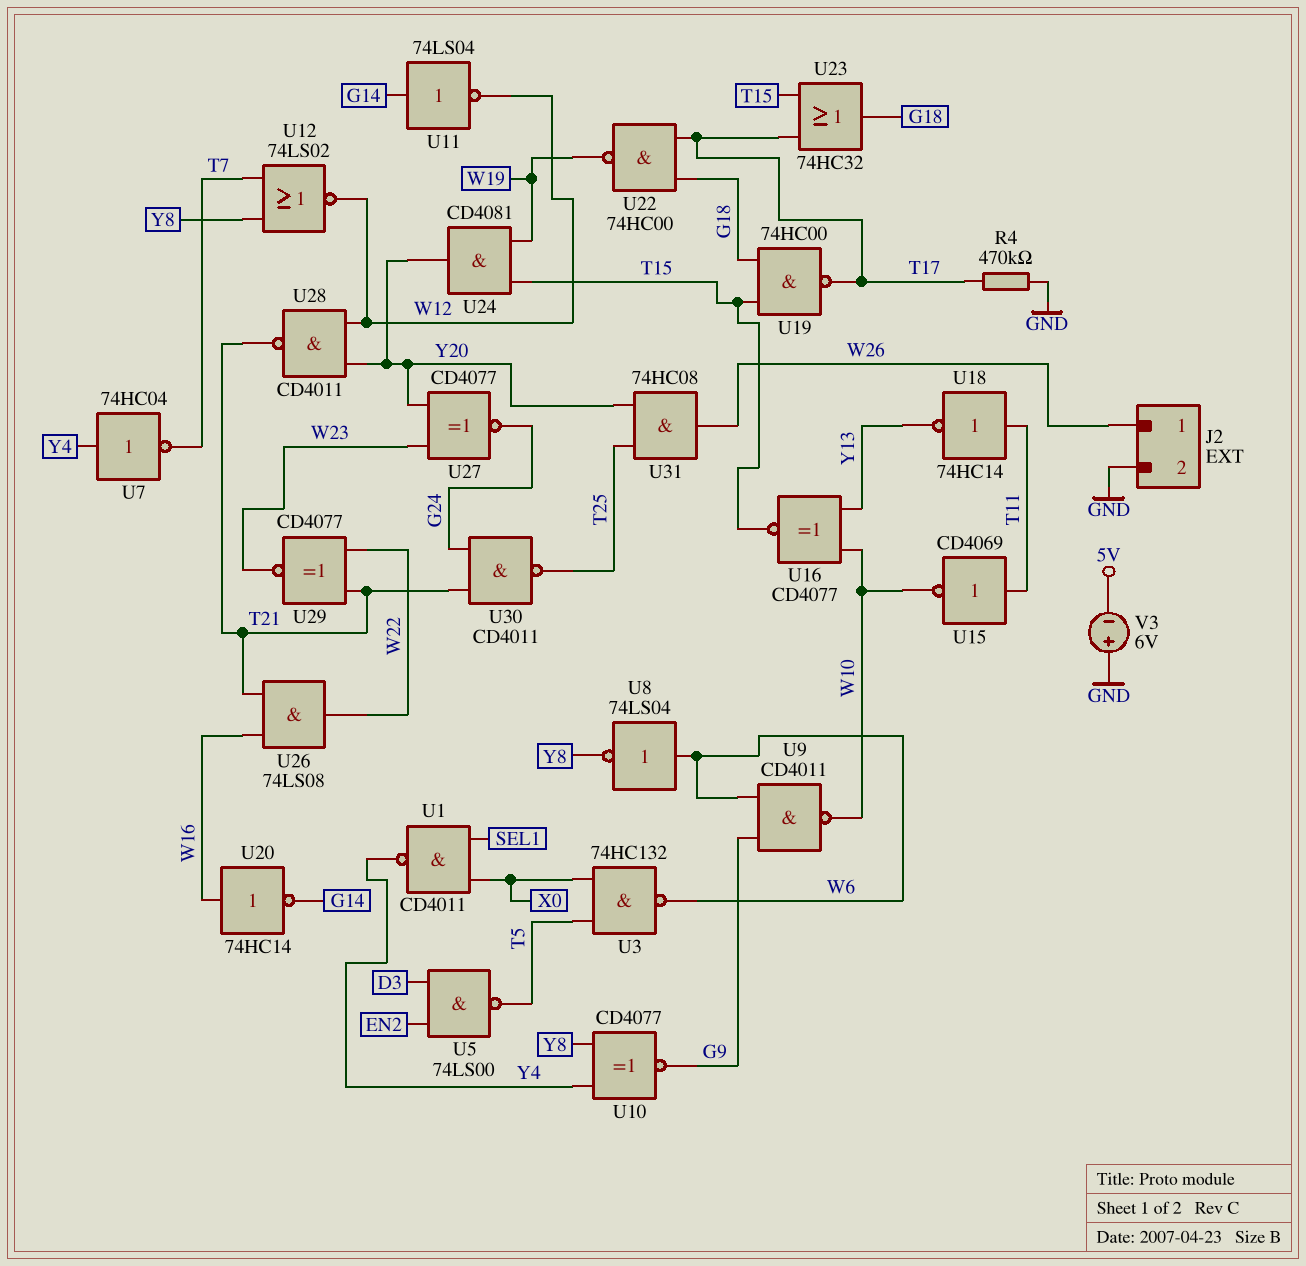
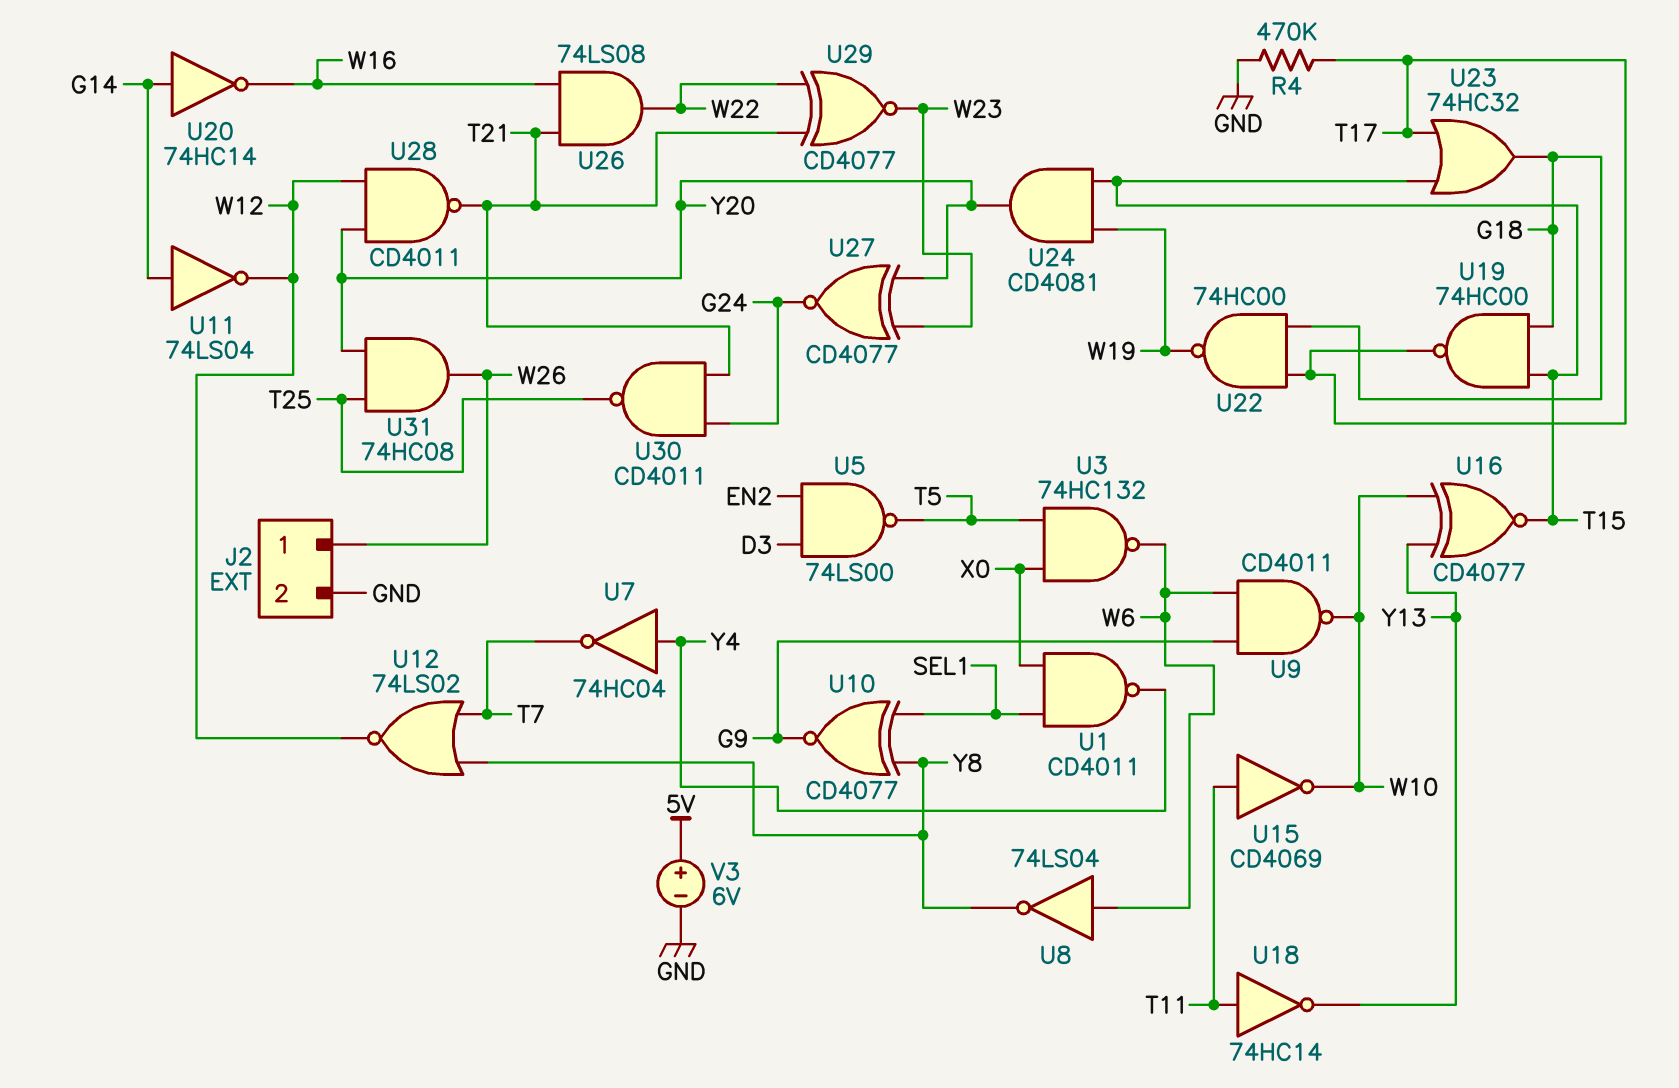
U10: XNOR CD4077 (in Y4, in Y8, out G9) -> XNOR CD4077 (in SEL1, in Y8, out G9)
U20: NOT 74HC14 (in W16, out G14) -> NOT 74HC14 (in G14, out W16)
V3: 6V (plus GND, minus 5V) -> 6V (plus 5V, minus GND)

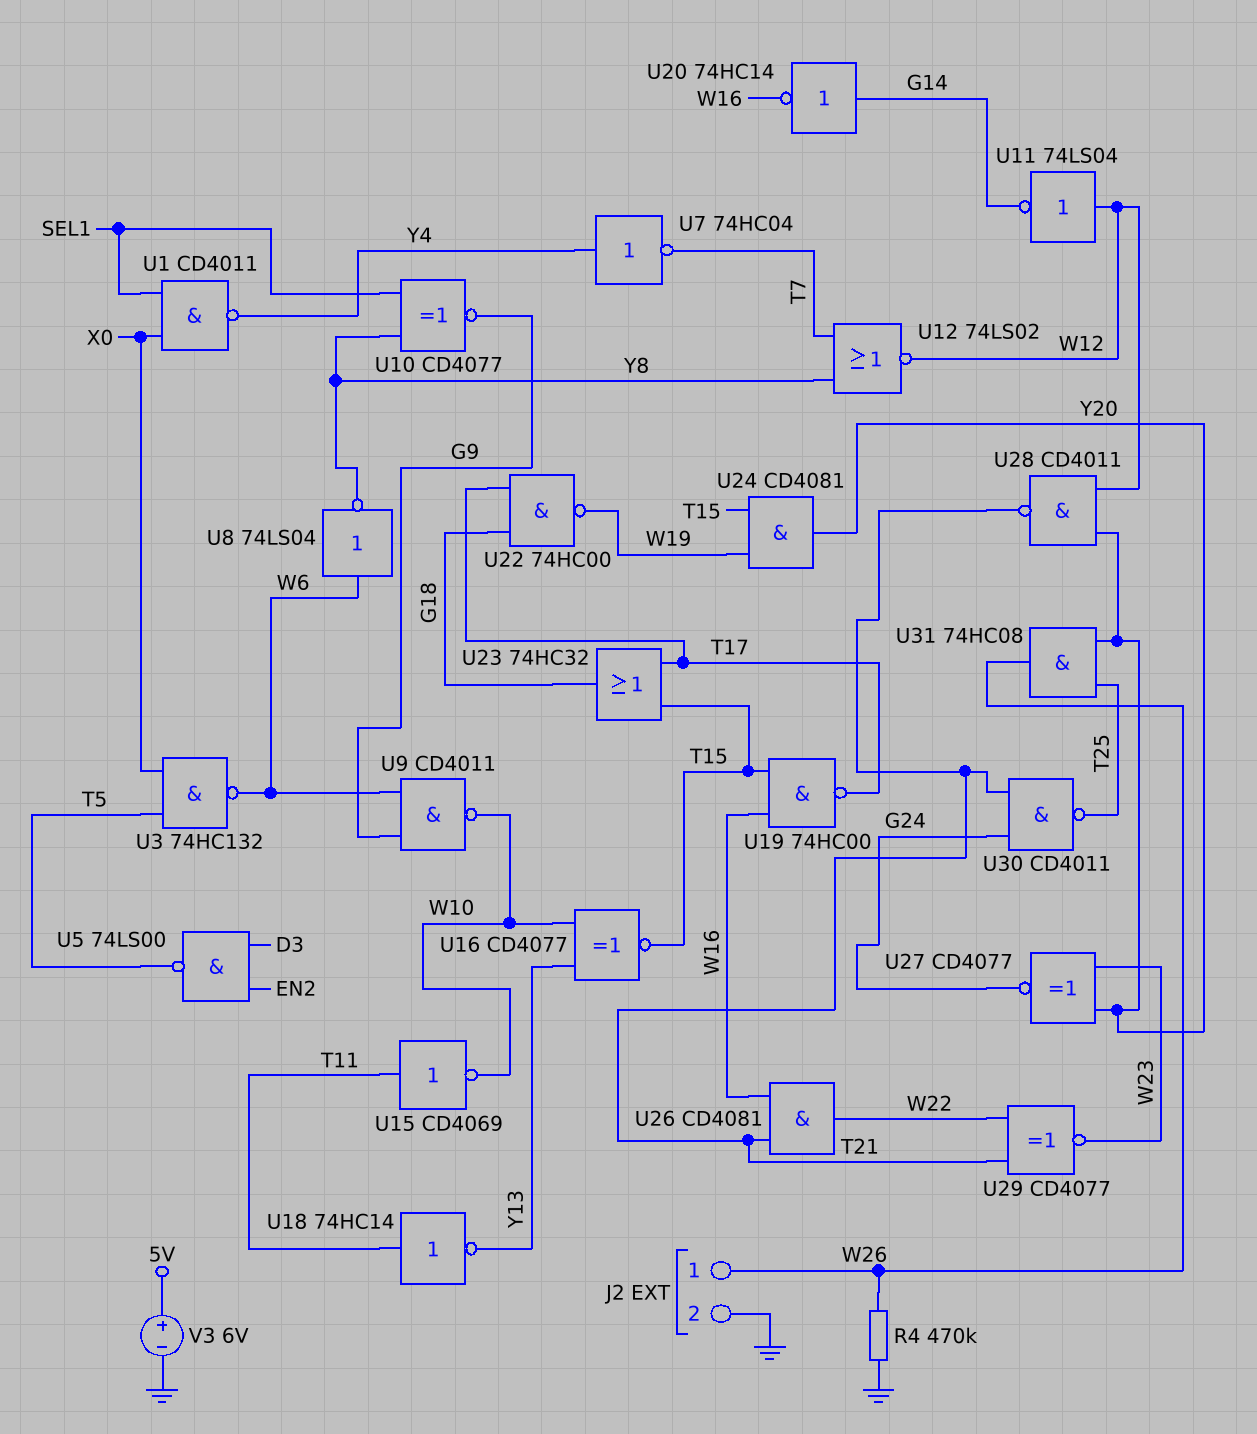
R4: 470k (GND, T17) -> 470k (GND, W26)
U11: NOT 74LS04 (in G14, out W12) -> NOT 74LS04 (in W12, out G14)
U19: NAND 74HC00 (in G18, in T15, out T17) -> NAND 74HC00 (in T15, in W16, out T17)
U26: AND 74LS08 (in T21, in W16, out W22) -> AND CD4081 (in T21, in W16, out W22)

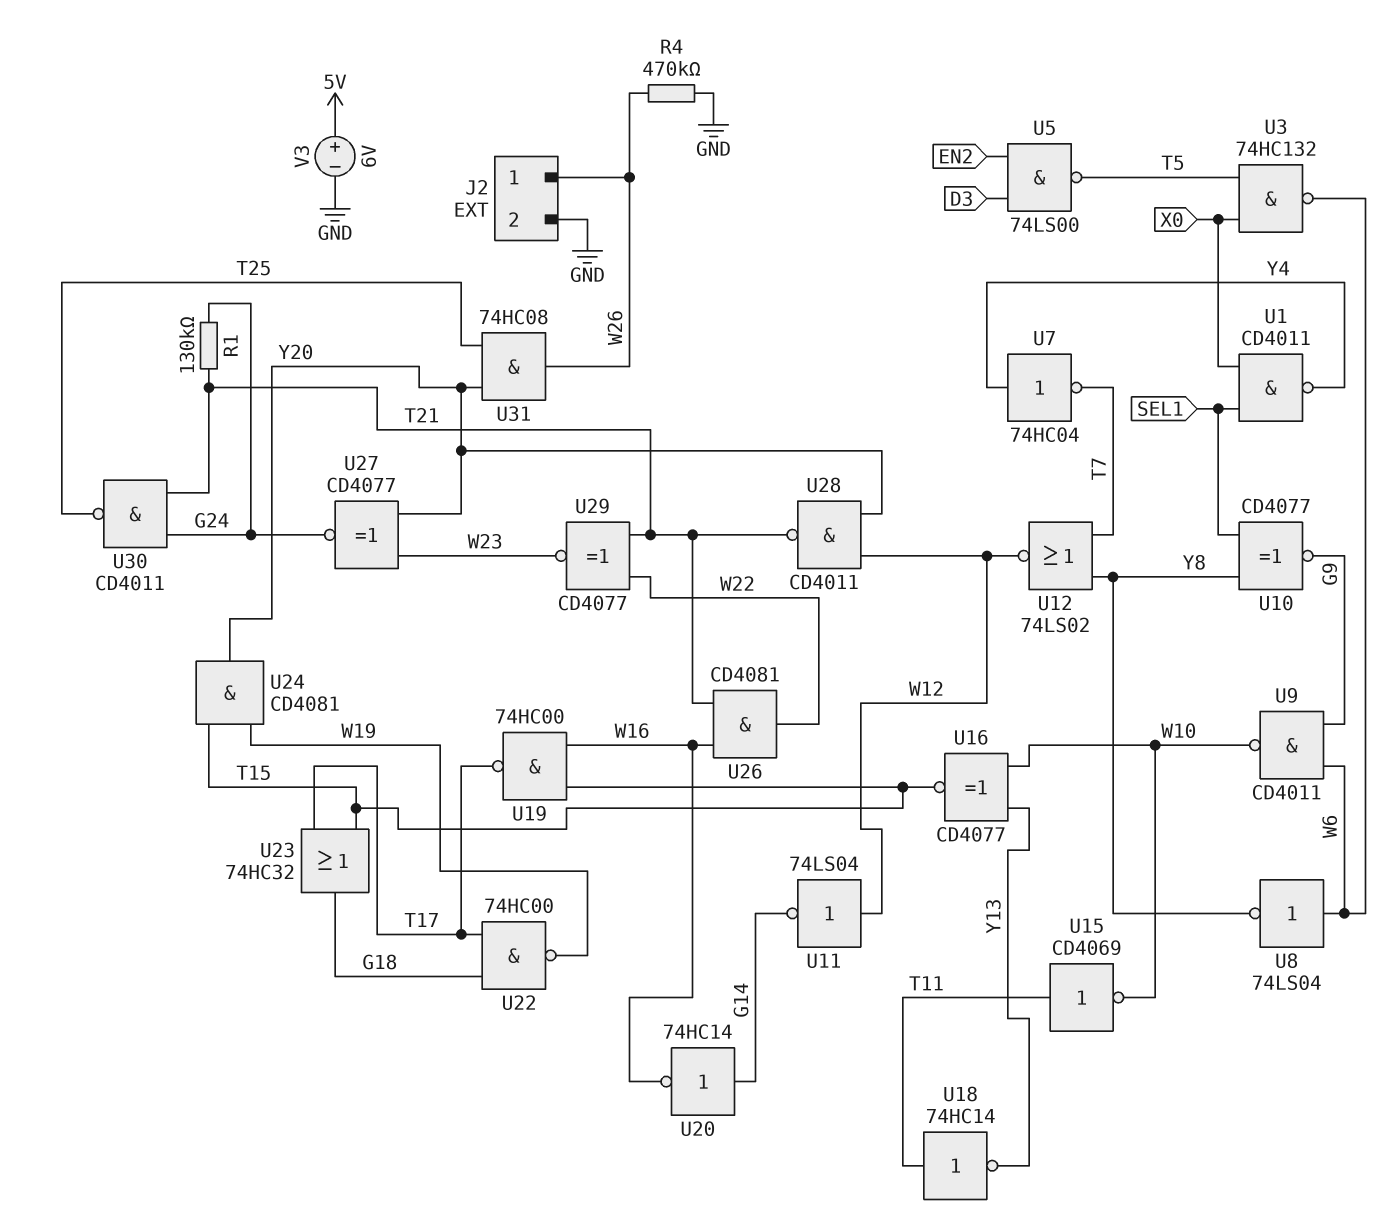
R1: none -> 130k (G24, T21)

